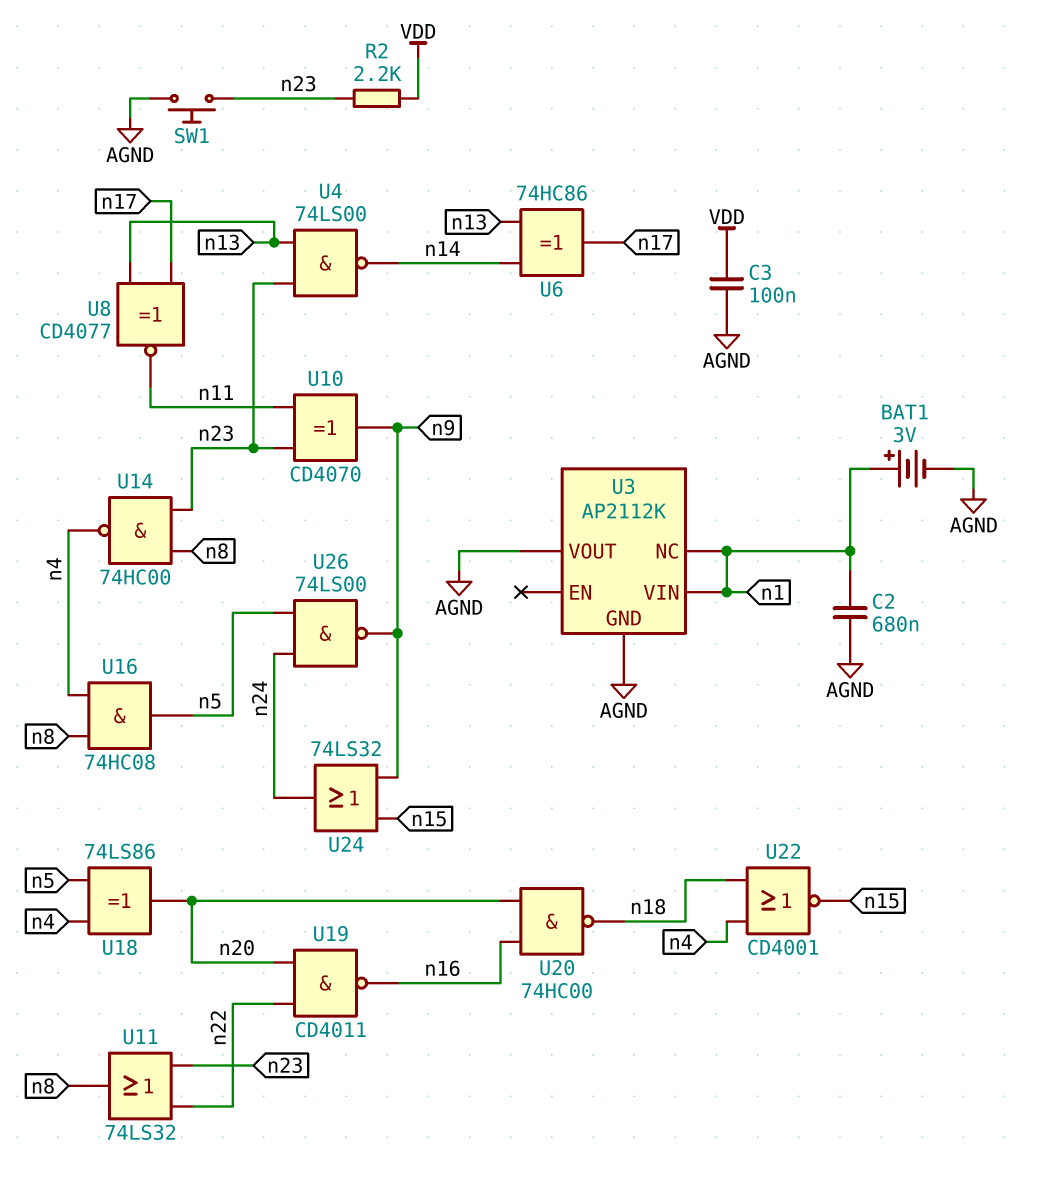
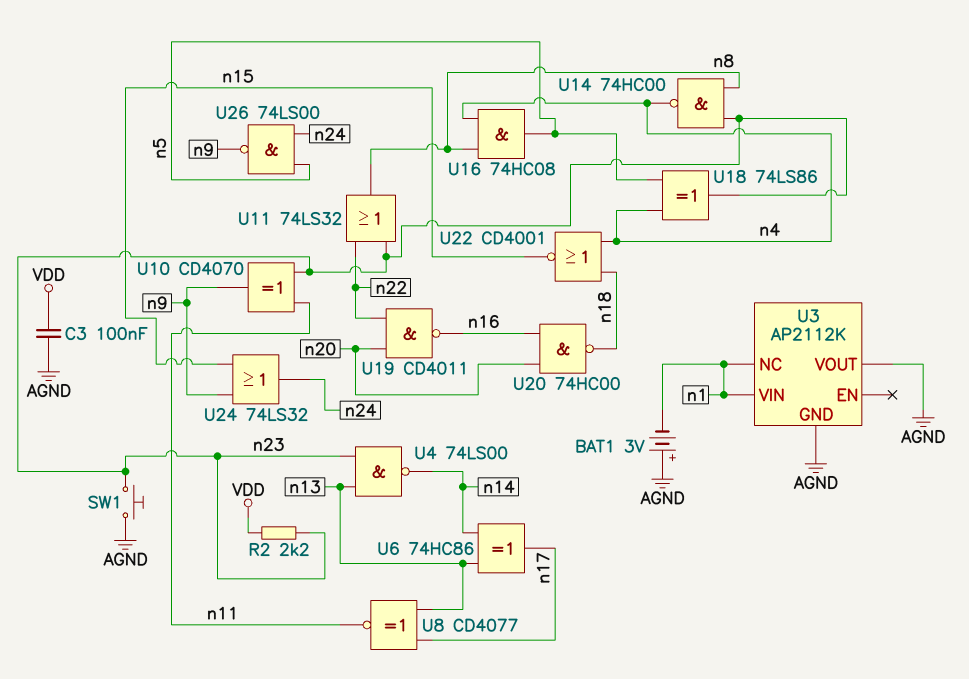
BAT1: 3V (plus n1, minus AGND) -> 3V (plus AGND, minus n1)
C2: 680nF (AGND, n1) -> none
U18: XOR 74LS86 (in n4, in n5, out n20) -> XOR 74LS86 (in n4, in n5, out n23)

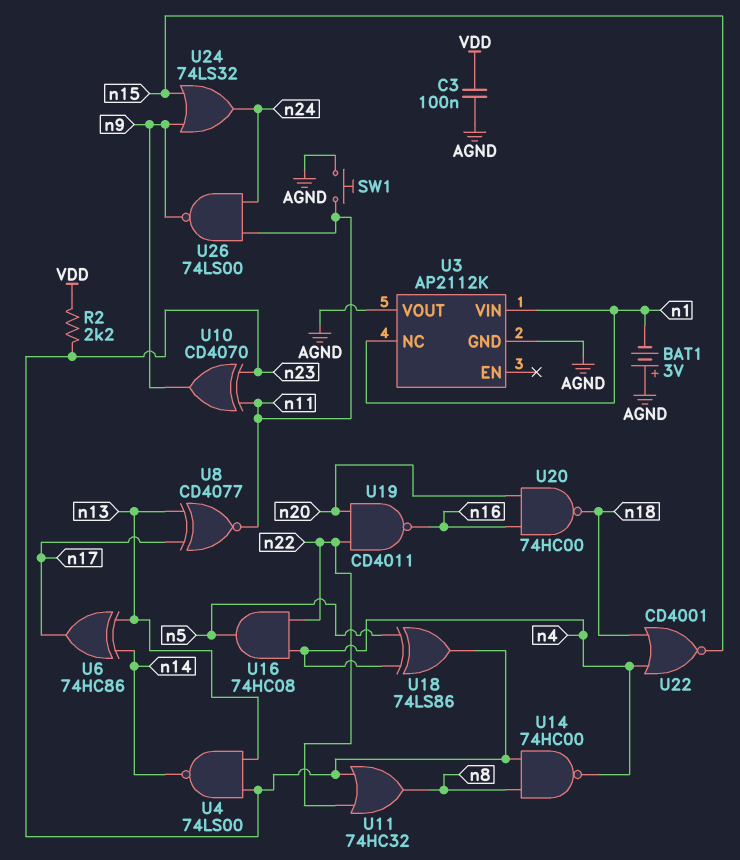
SW1: button (AGND, n23) -> button (AGND, n11)
U11: OR 74LS32 (in n22, in n23, out n8) -> OR 74HC32 (in n22, in n23, out n8)
U16: AND 74HC08 (in n4, in n8, out n5) -> AND 74HC08 (in n4, in n22, out n5)
U26: NAND 74LS00 (in n5, in n24, out n9) -> NAND 74LS00 (in n11, in n24, out n9)

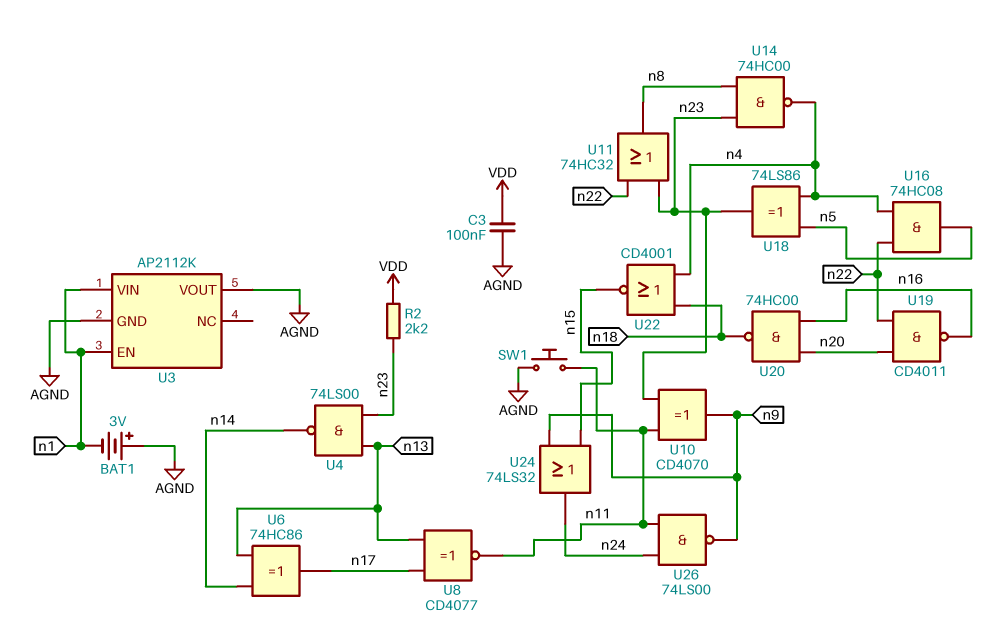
U3 pin EN: none -> n1
U3 pin NC: n1 -> none

